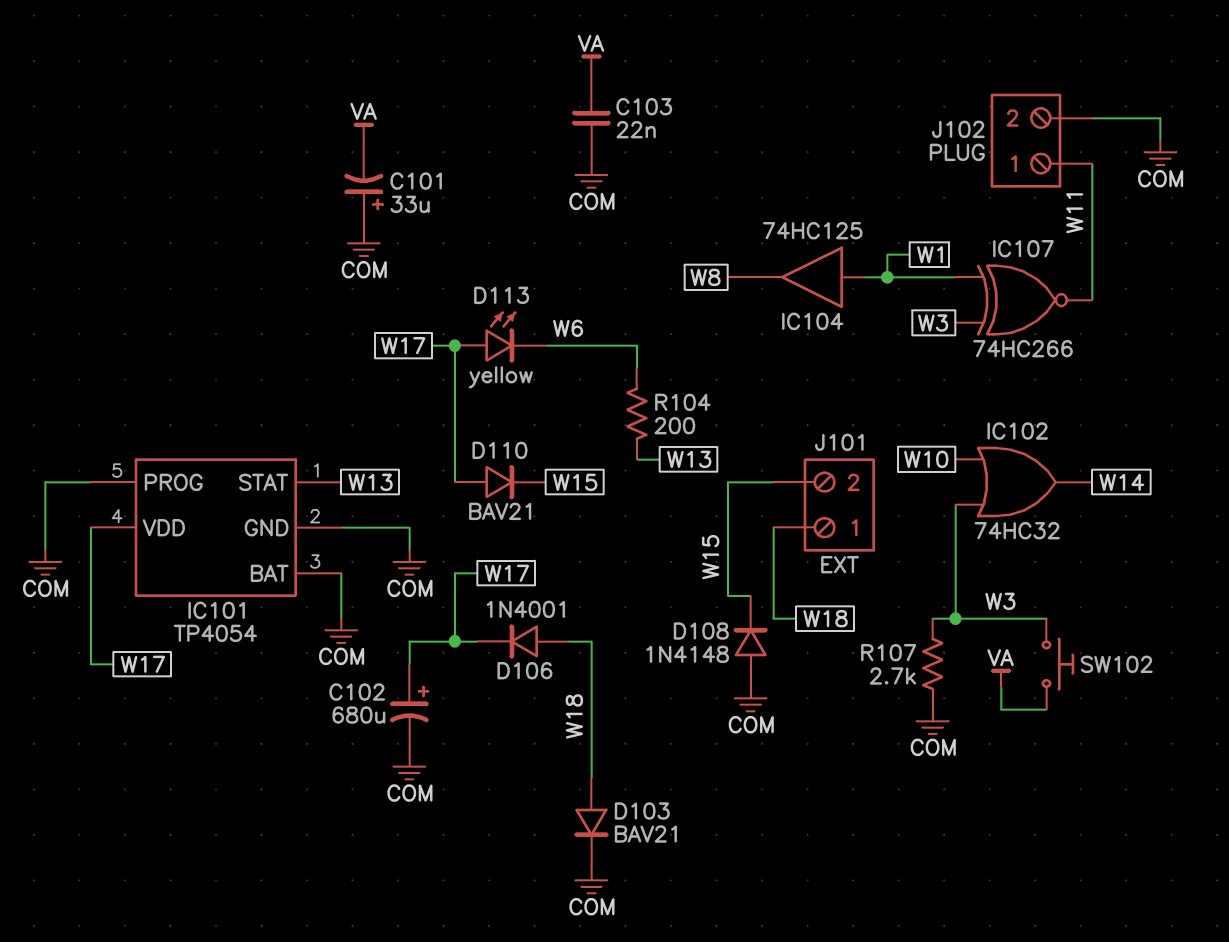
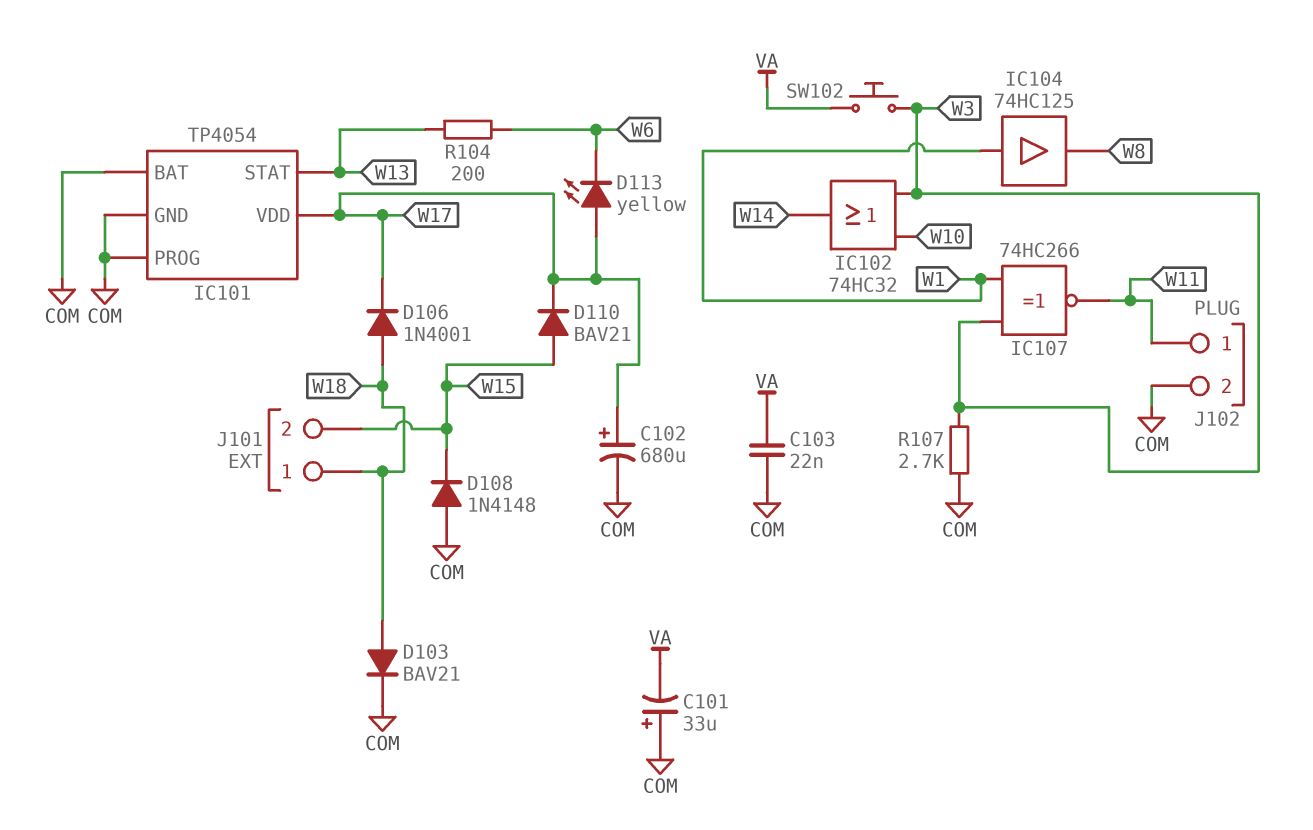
D110: diode BAV21 (A W17, K W15) -> diode BAV21 (A W15, K W17)

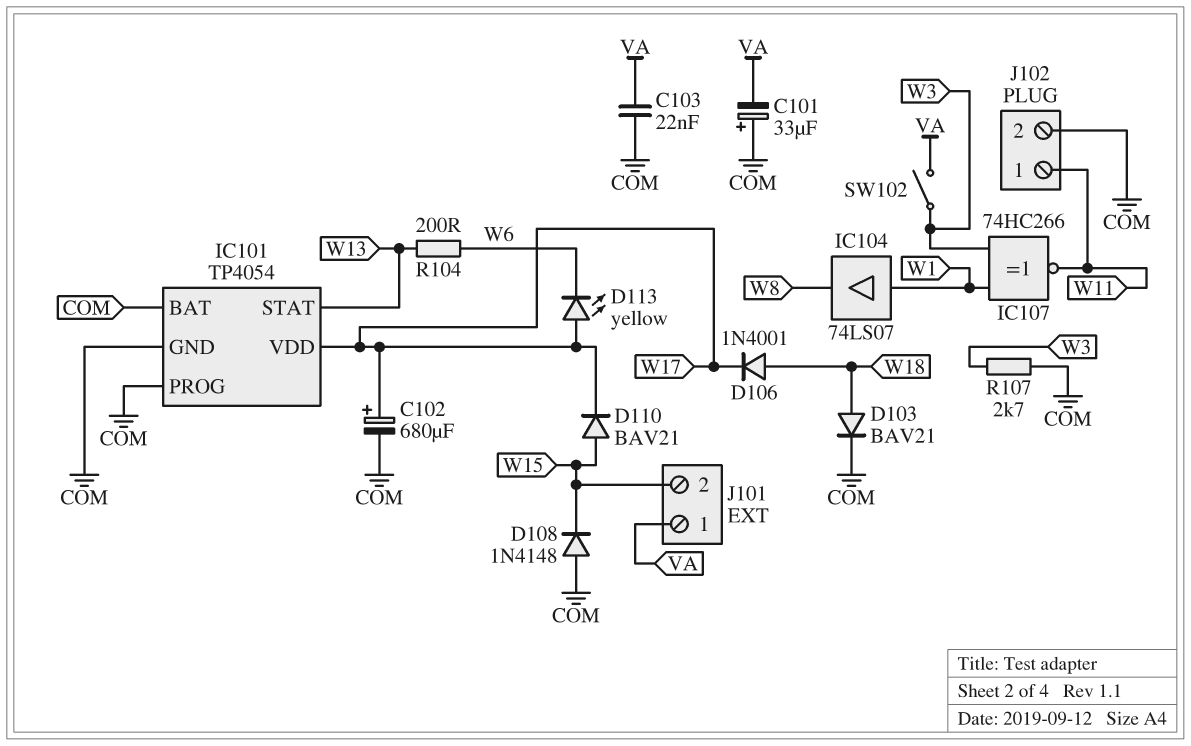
IC102: OR 74HC32 (in W3, in W10, out W14) -> none
IC104: buffer 74HC125 (in W1, out W8) -> buffer 74LS07 (in W1, out W8)
J101 pin 1: W18 -> VA
SW102: button (VA, W3) -> switch (VA, W3)

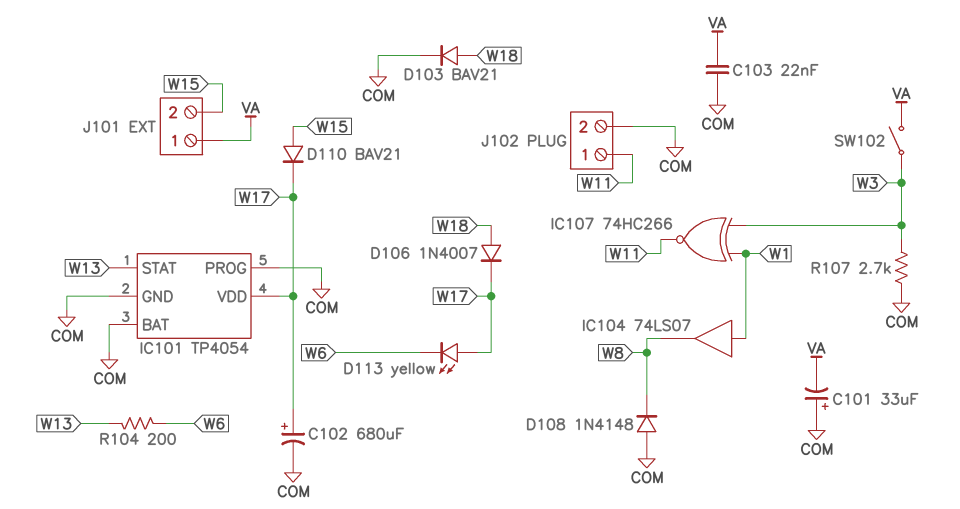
D106: diode 1N4001 (A W18, K W17) -> diode 1N4007 (A W18, K W17)
D108: diode 1N4148 (A COM, K W15) -> diode 1N4148 (A COM, K W8)

